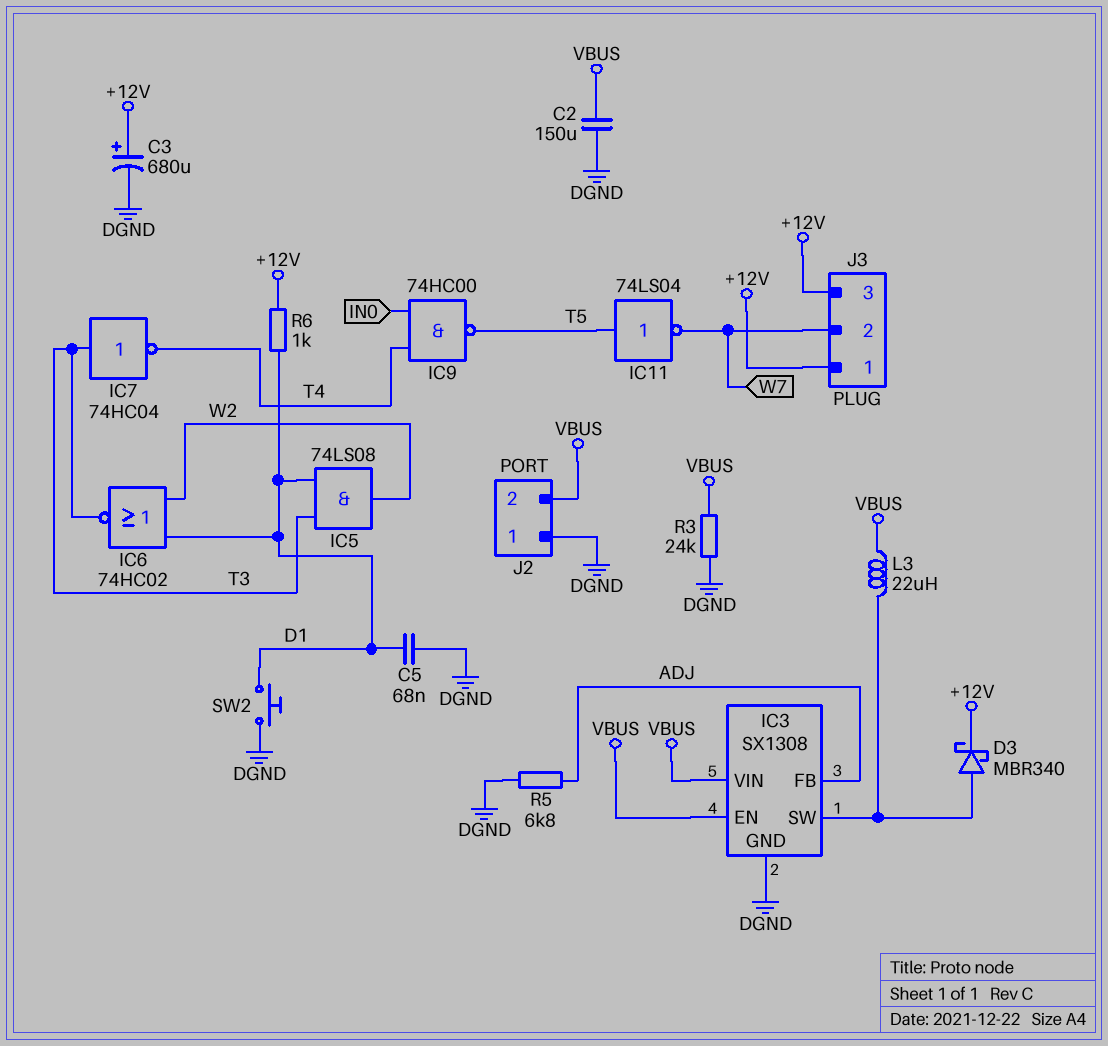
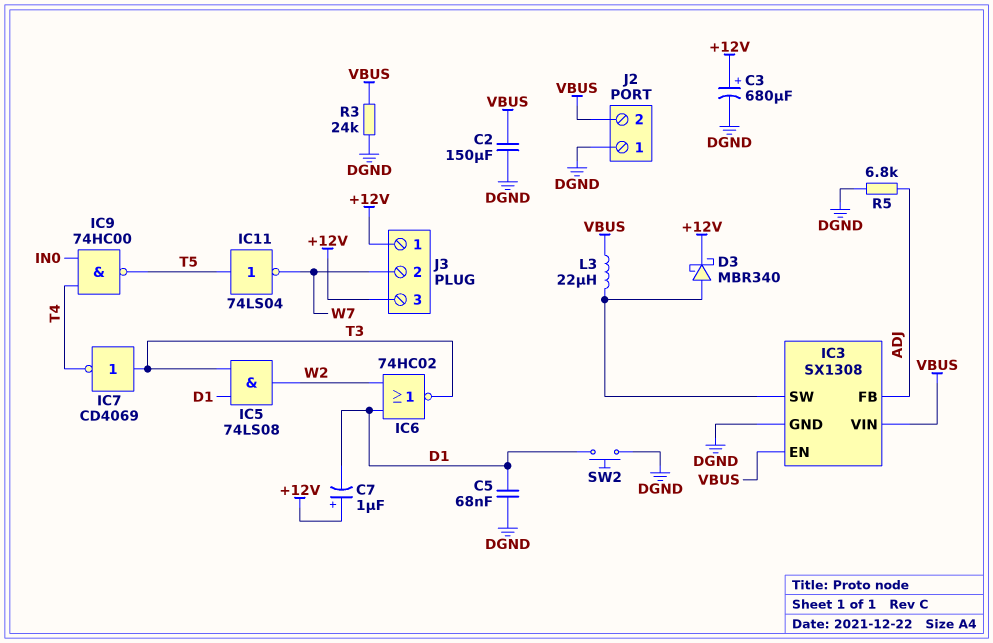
C7: none -> 1uF (plus +12V, minus D1)
IC7: NOT 74HC04 (in T3, out T4) -> NOT CD4069 (in T3, out T4)
R6: 1k (+12V, D1) -> none

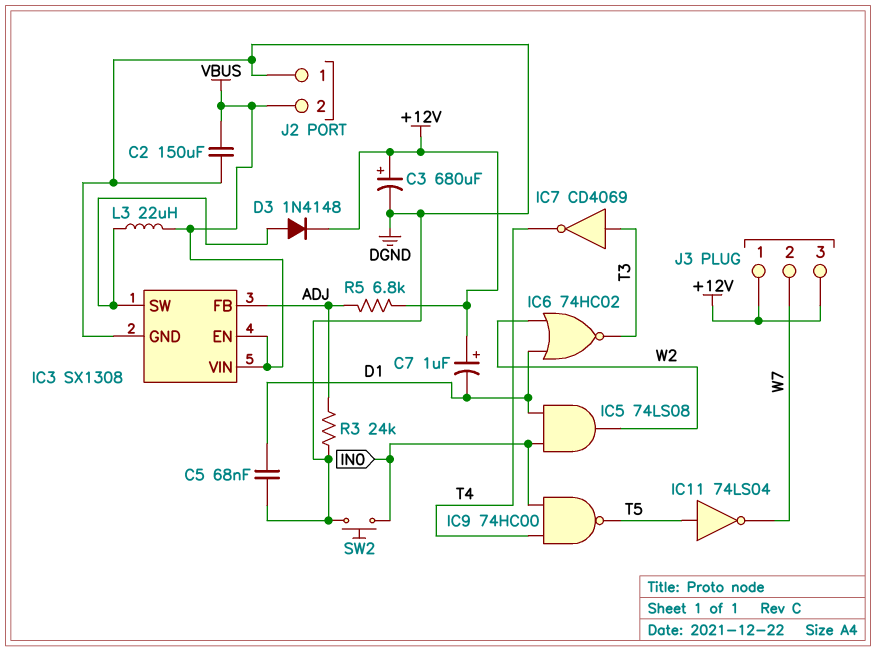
D3: schottky MBR340 (A IC3/SW, K +12V) -> diode 1N4148 (A IC3/SW, K +12V)
IC5: AND 74LS08 (in D1, in T3, out W2) -> AND 74LS08 (in D1, in IN0, out W2)
R3: 24k (DGND, VBUS) -> 24k (ADJ, DGND)
R5: 6.8k (ADJ, DGND) -> 6.8k (+12V, ADJ)
SW2: button (D1, DGND) -> button (DGND, IN0)

